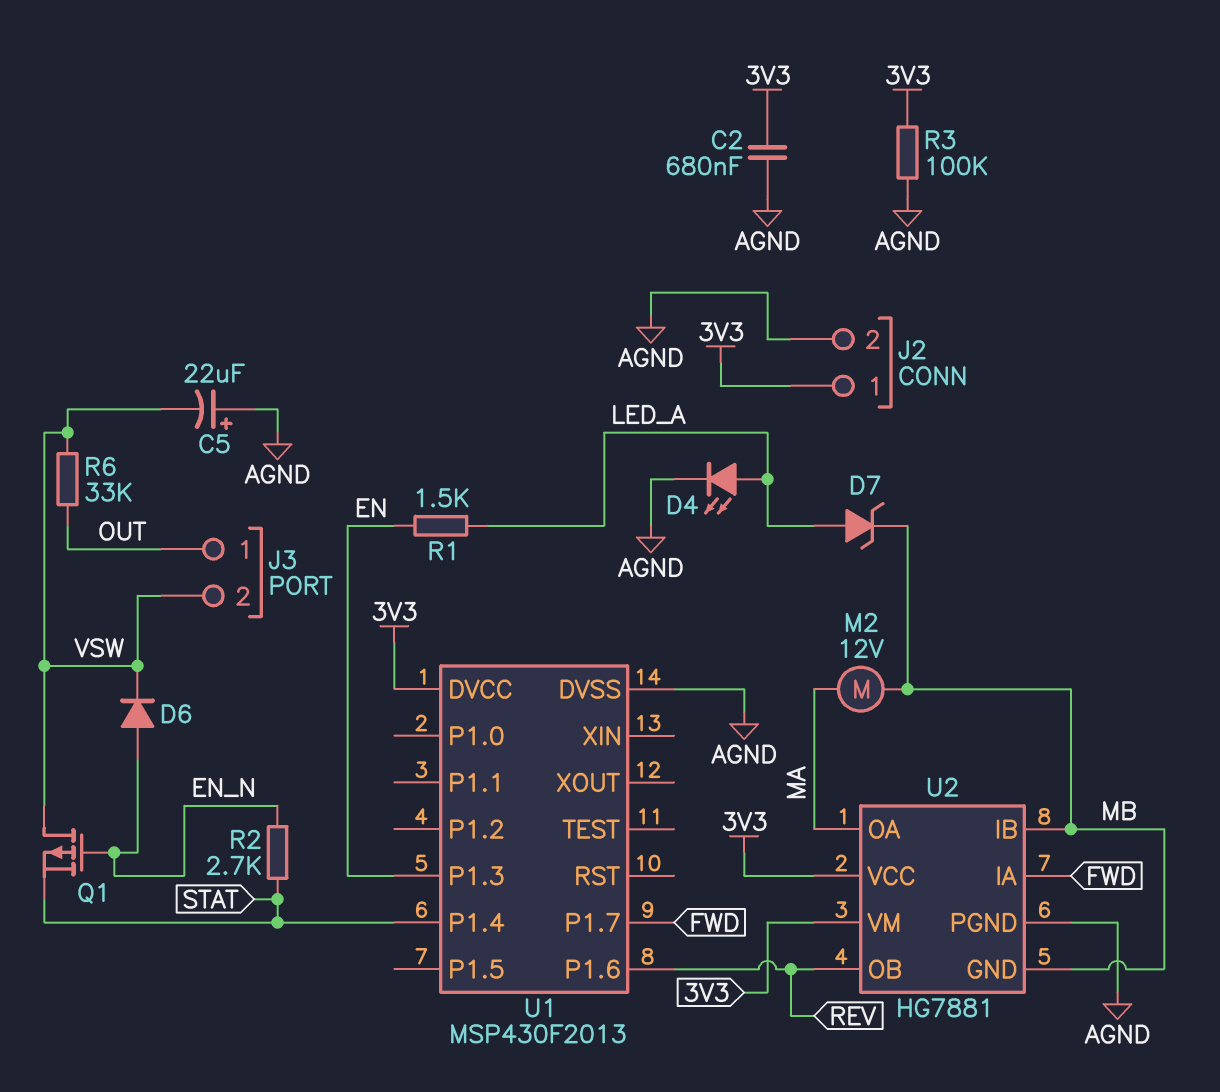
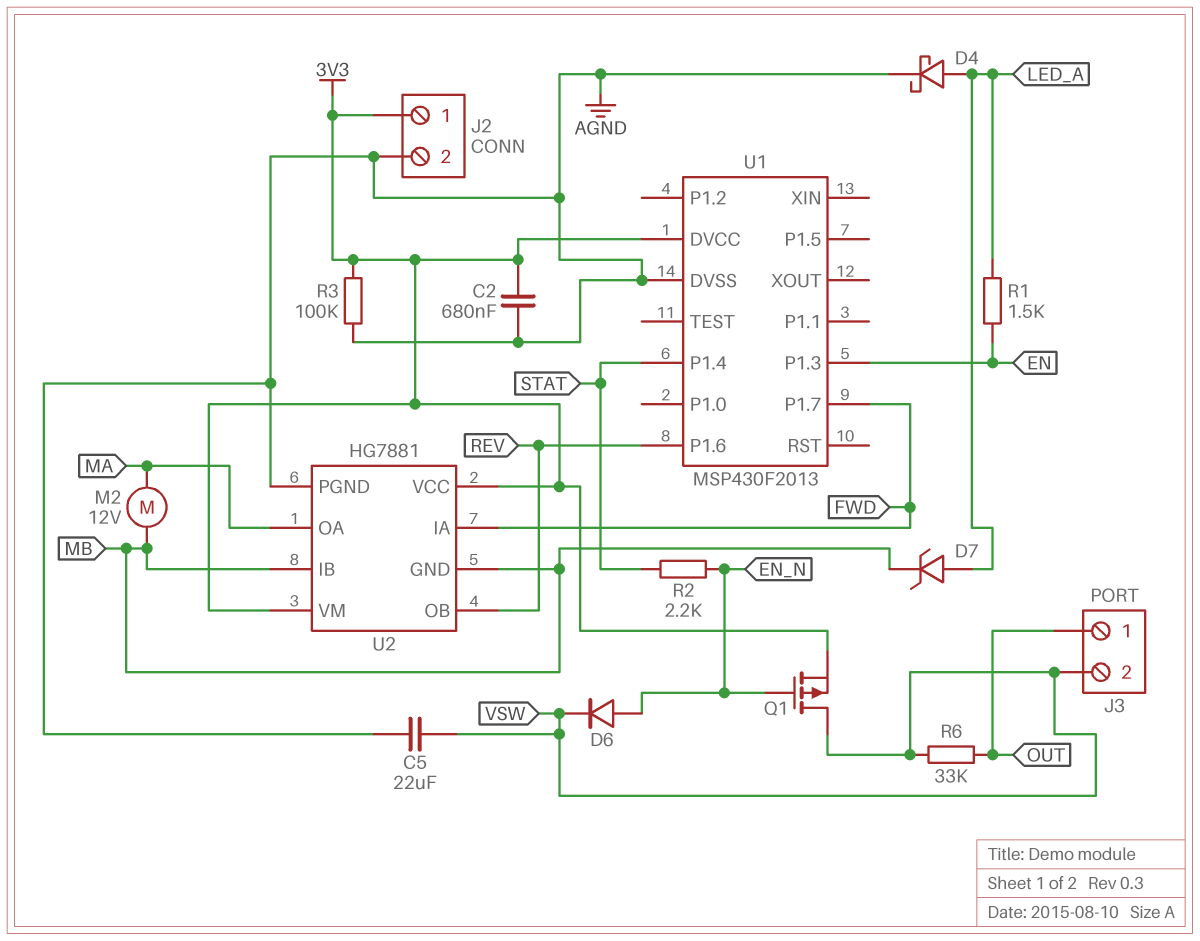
C5: 22uF (plus AGND, minus VSW) -> 22uF (AGND, VSW)
D4: LED (A LED_A, K AGND) -> schottky (A LED_A, K AGND)
Q1: PMOS (G EN_N, D VSW, S STAT) -> PMOS (G EN_N, D VSW, S 3V3)
R2: 2.7k (EN_N, STAT) -> 2.2k (EN_N, STAT)

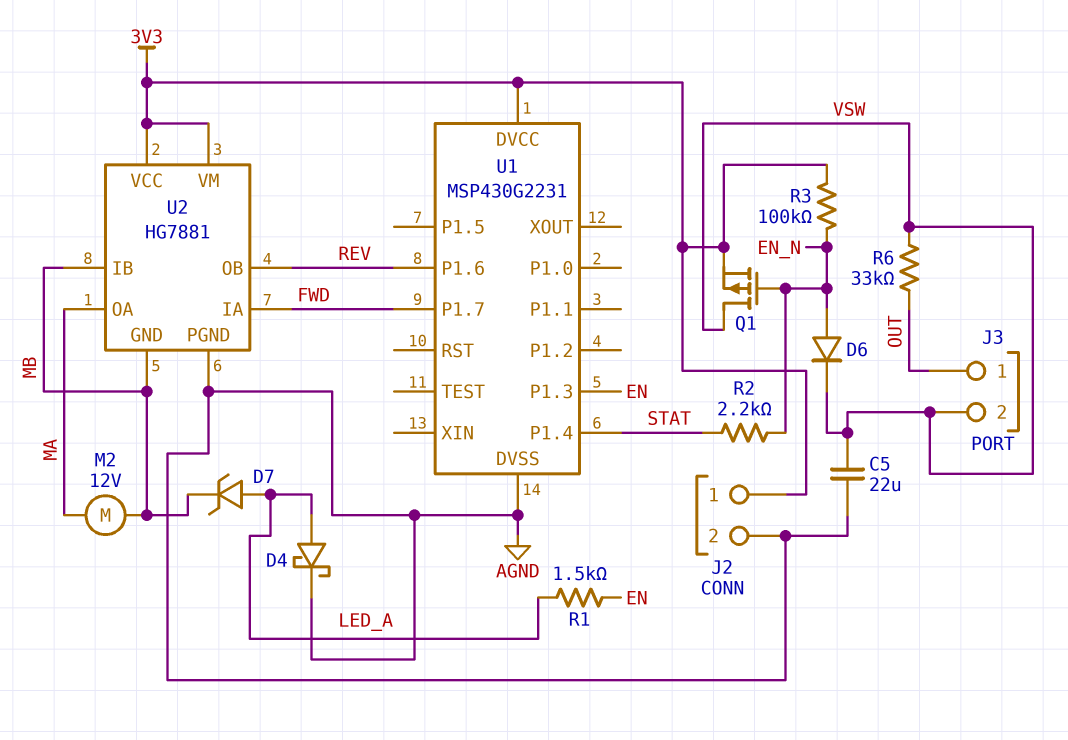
C2: 680nF (3V3, AGND) -> none
R3: 100k (3V3, AGND) -> 100k (3V3, EN_N)
U1: MSP430F2013 -> MSP430G2231

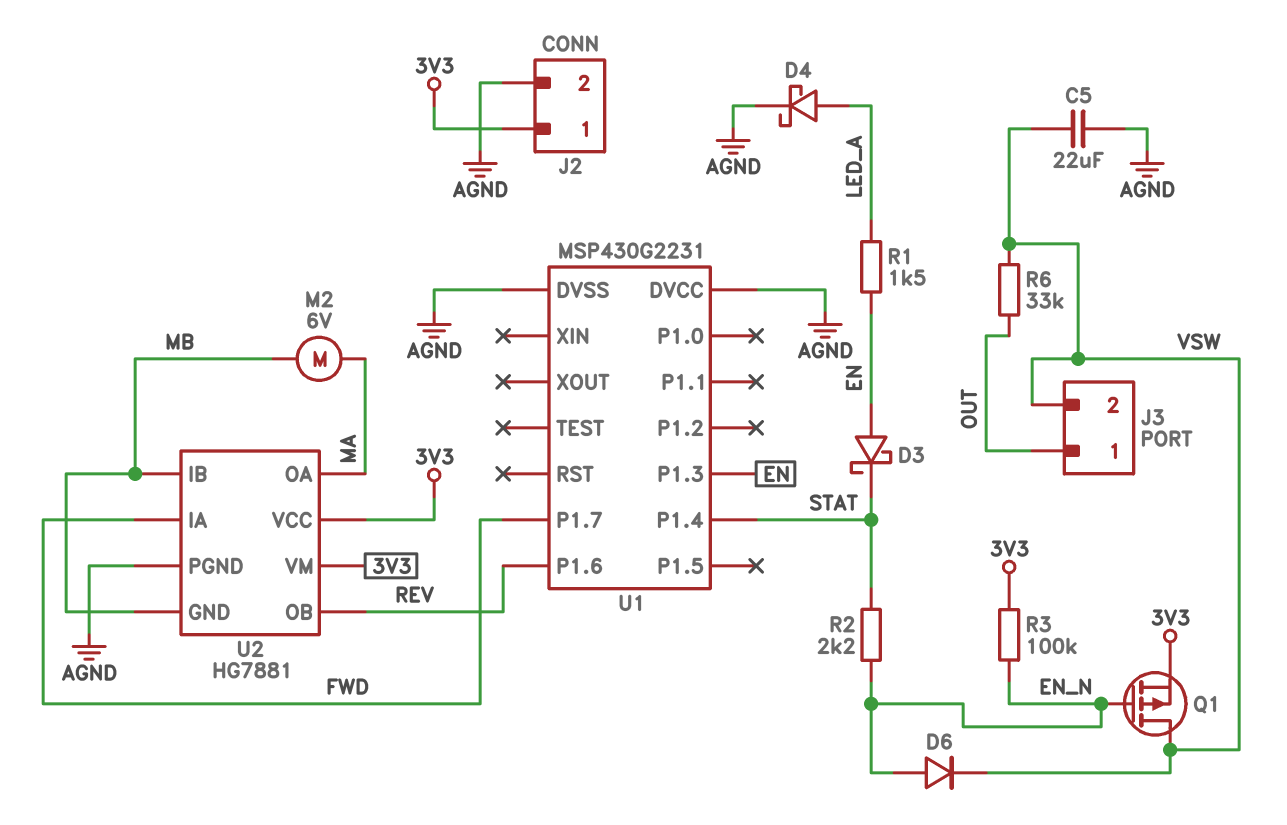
D3: none -> schottky (A EN, K STAT)
D7: zener (A LED_A, K MB) -> none
M2: motor 12V (MA, MB) -> motor 6V (MA, MB)
U1 pin DVCC: 3V3 -> AGND

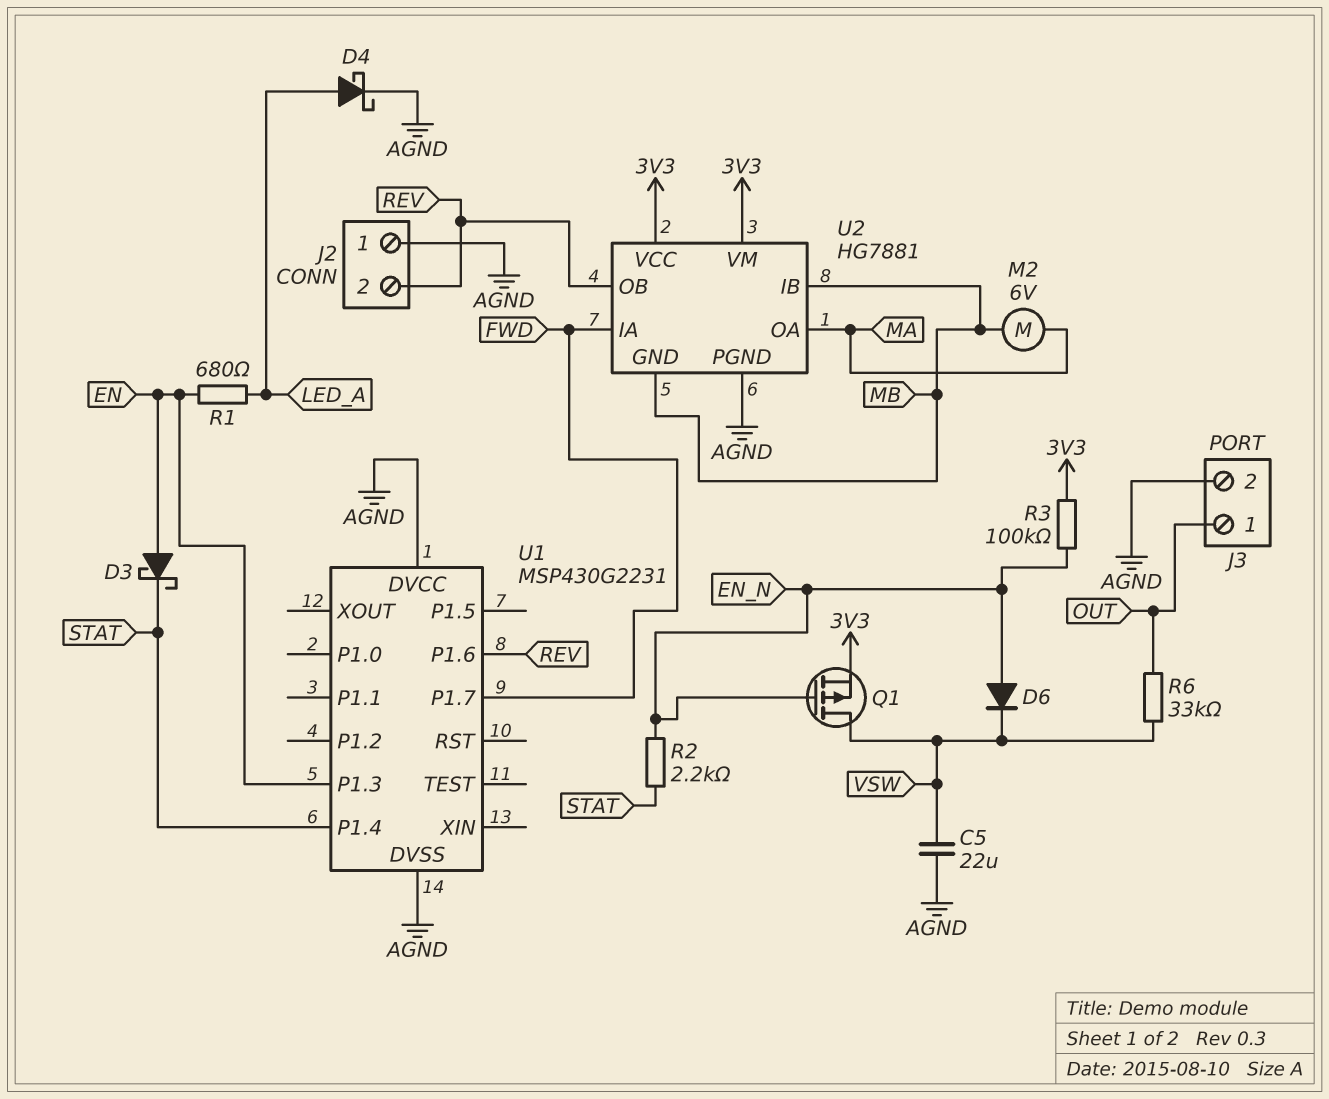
J2 pin 1: 3V3 -> AGND
J2 pin 2: AGND -> REV
J3 pin 2: VSW -> AGND
R1: 1.5k (EN, LED_A) -> 680 (EN, LED_A)

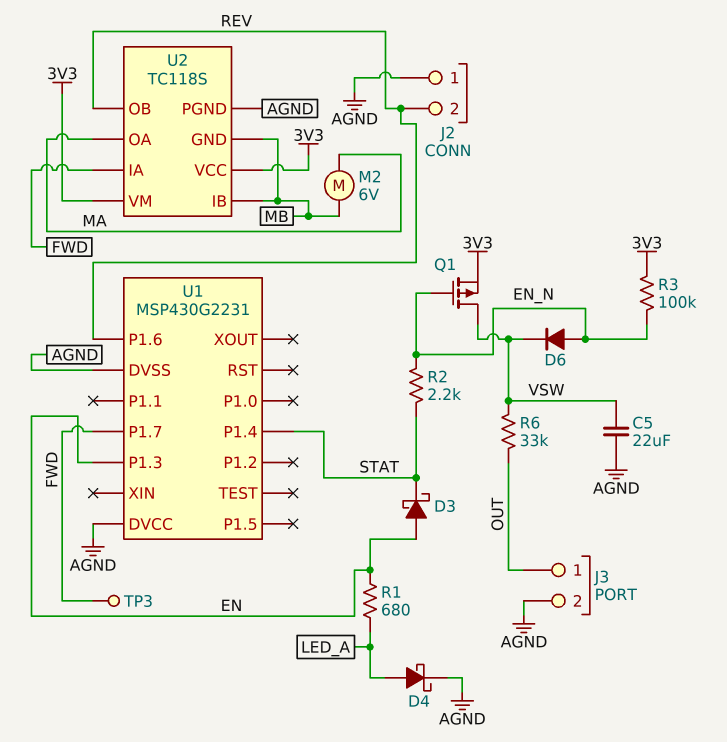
TP3: none -> test point (FWD)
U2: HG7881 -> TC118S

